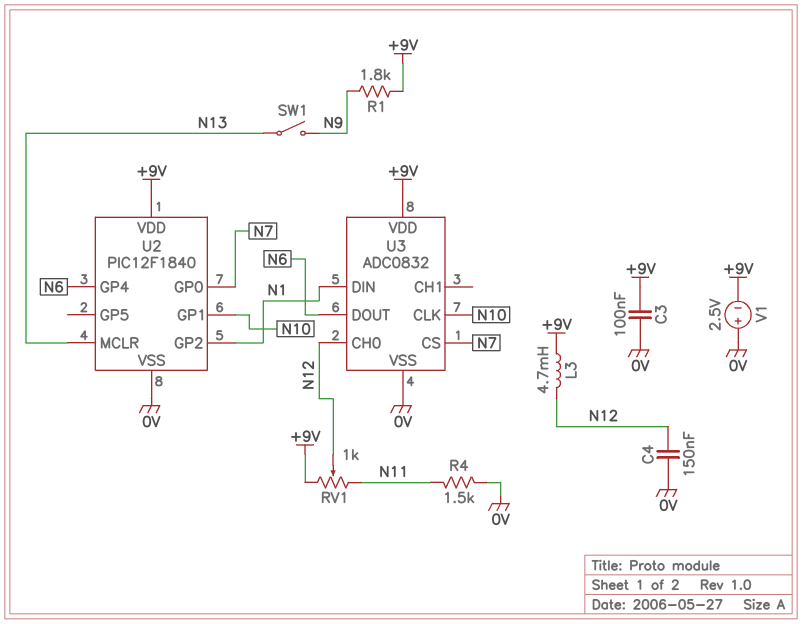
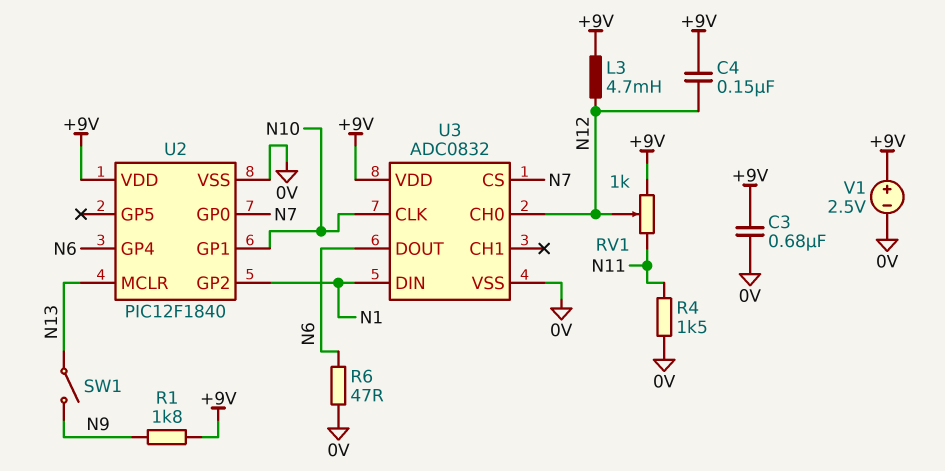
C3: 100nF (+9V, 0V) -> 680nF (+9V, 0V)
C4: 150nF (0V, N12) -> 150nF (+9V, N12)
R6: none -> 47 (0V, N6)
V1: 2.5V (plus 0V, minus +9V) -> 2.5V (plus +9V, minus 0V)

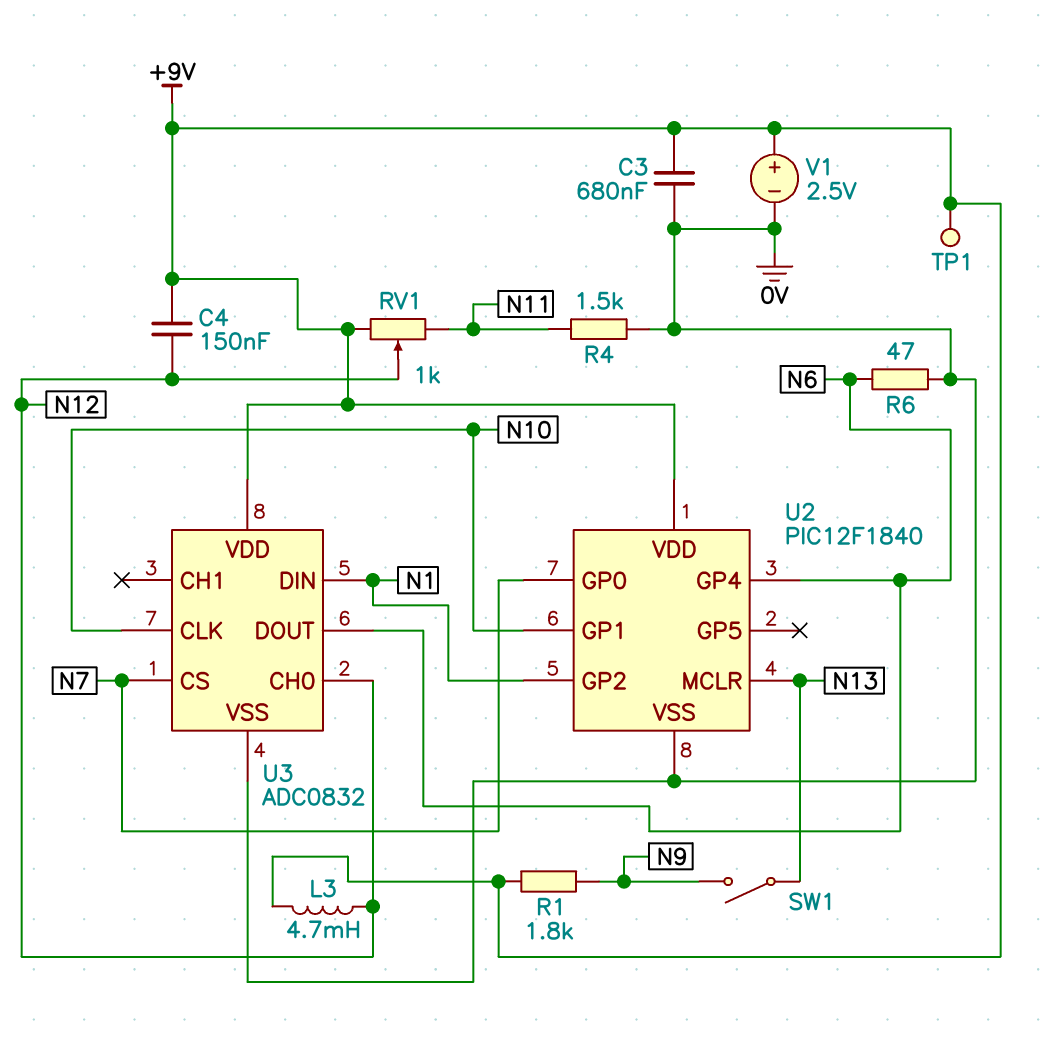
TP1: none -> test point (+9V)

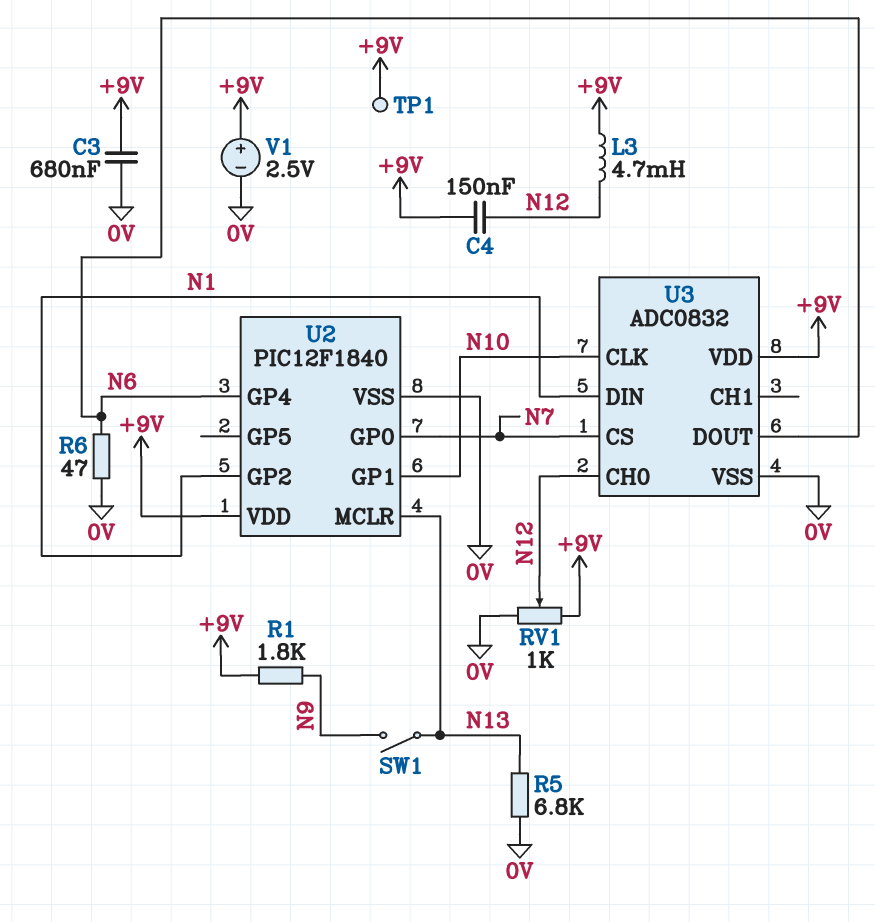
R4: 1.5k (0V, N11) -> none
R5: none -> 6.8k (0V, N13)
RV1: 1k (+9V, N11, wiper N12) -> 1k (+9V, 0V, wiper N12)

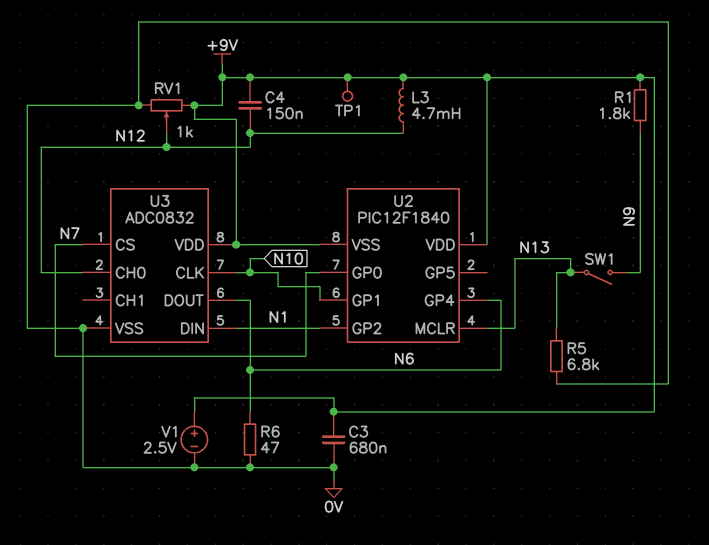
U2 pin VSS: 0V -> +9V

